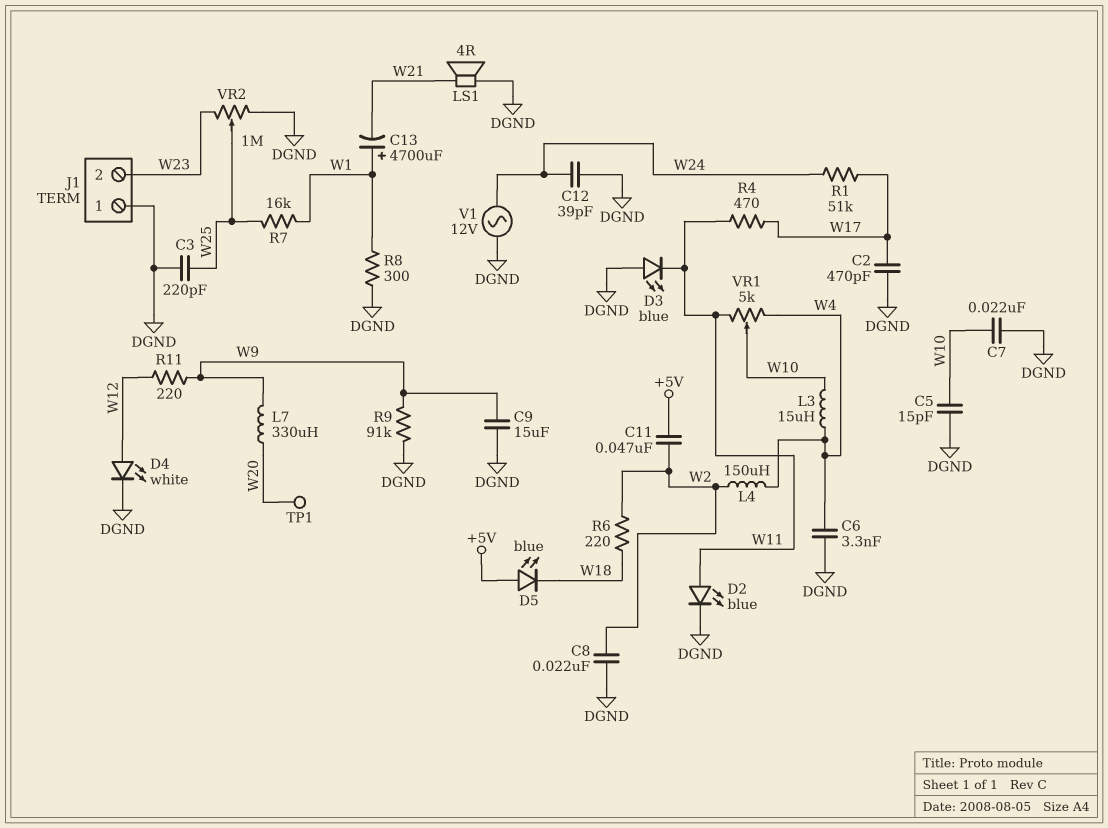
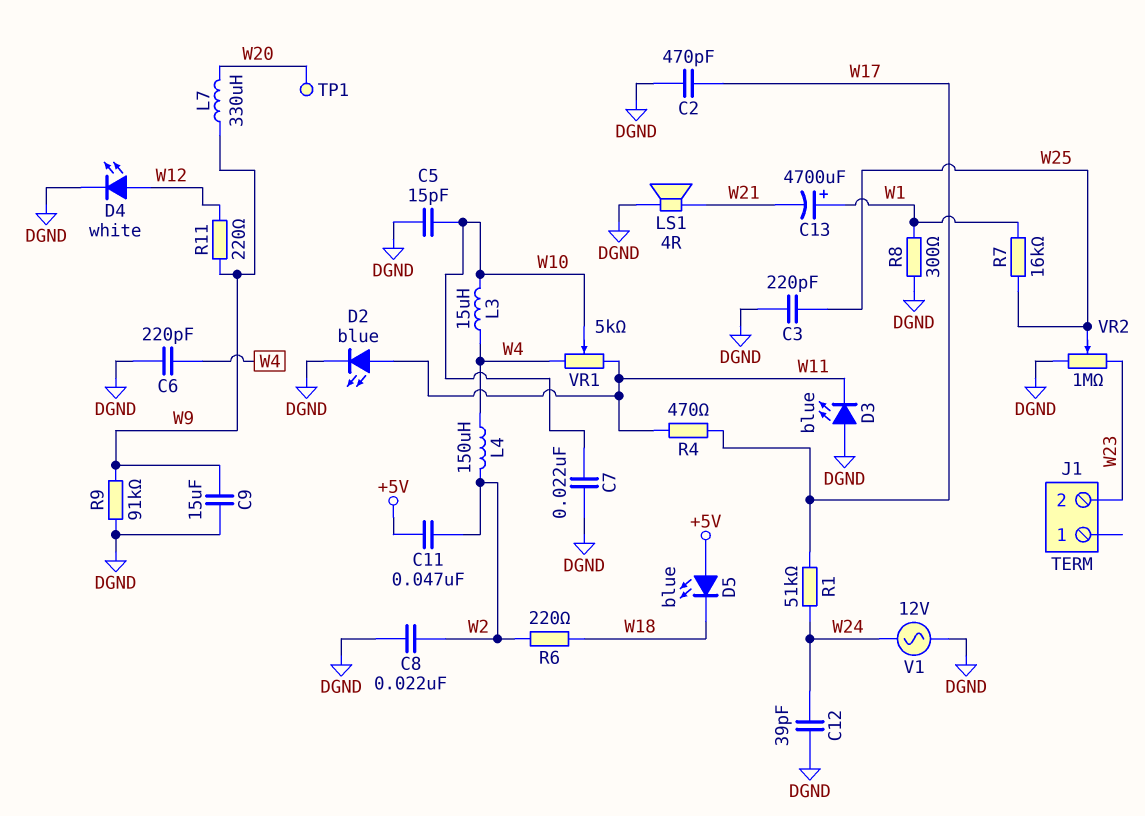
C6: 3.3nF (DGND, W4) -> 220pF (DGND, W4)
J1 pin 1: DGND -> none

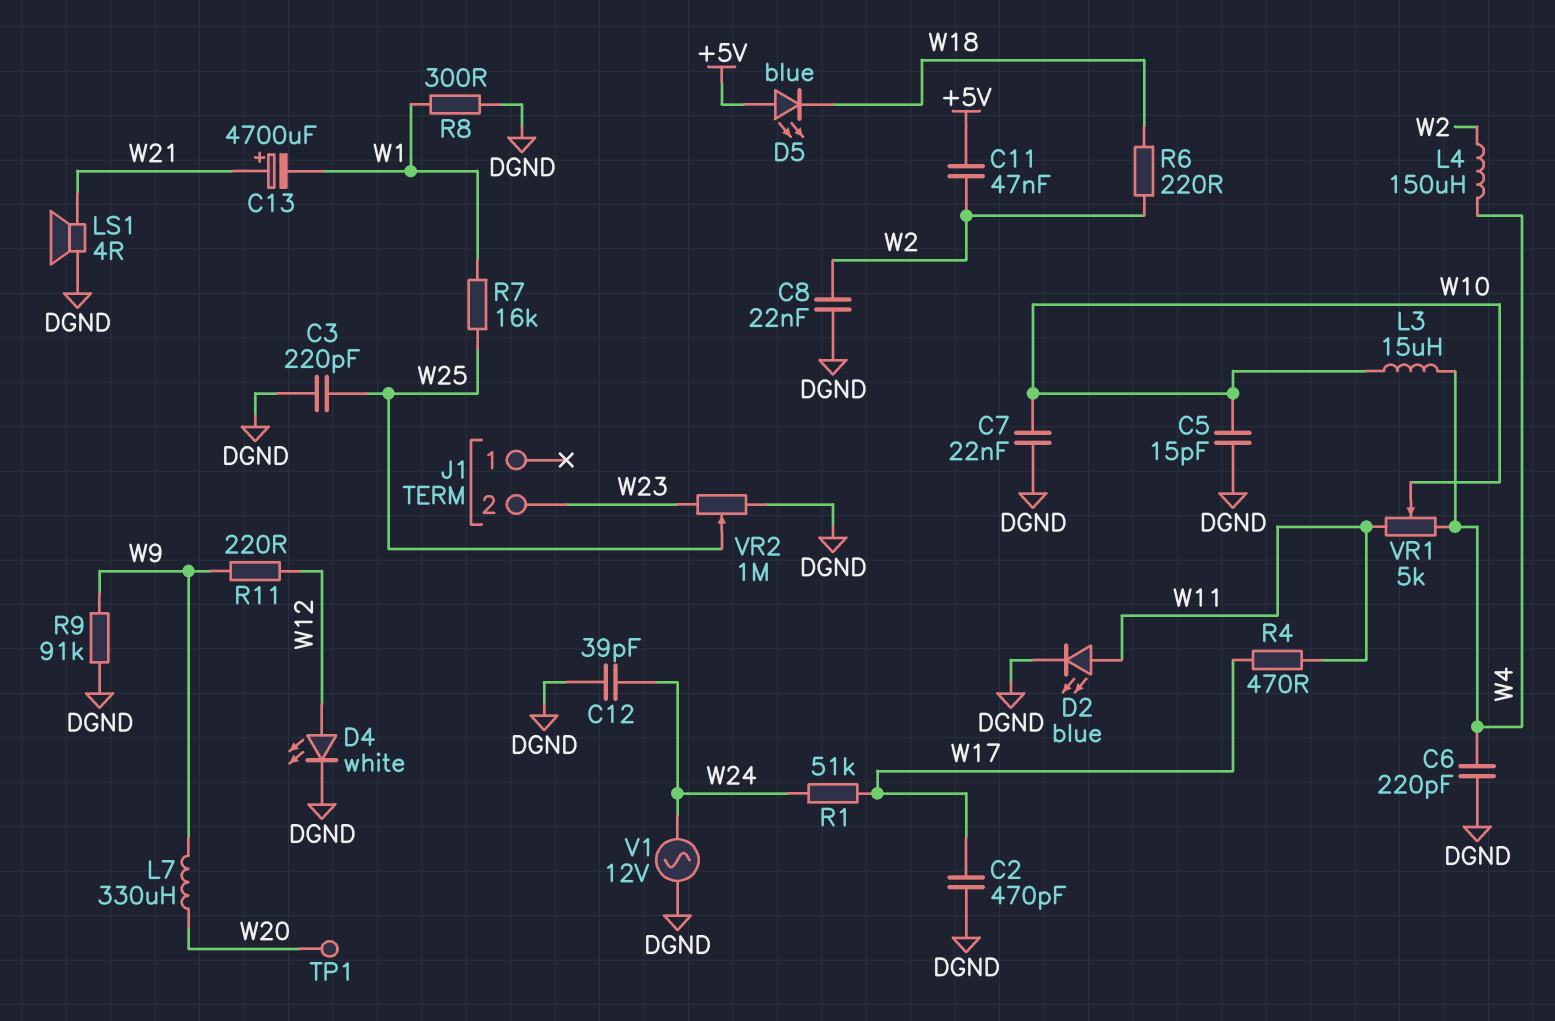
C9: 15uF (DGND, W9) -> none
C13: 4700uF (plus W1, minus W21) -> 4700uF (plus W21, minus W1)
D3: LED blue (A DGND, K W11) -> none

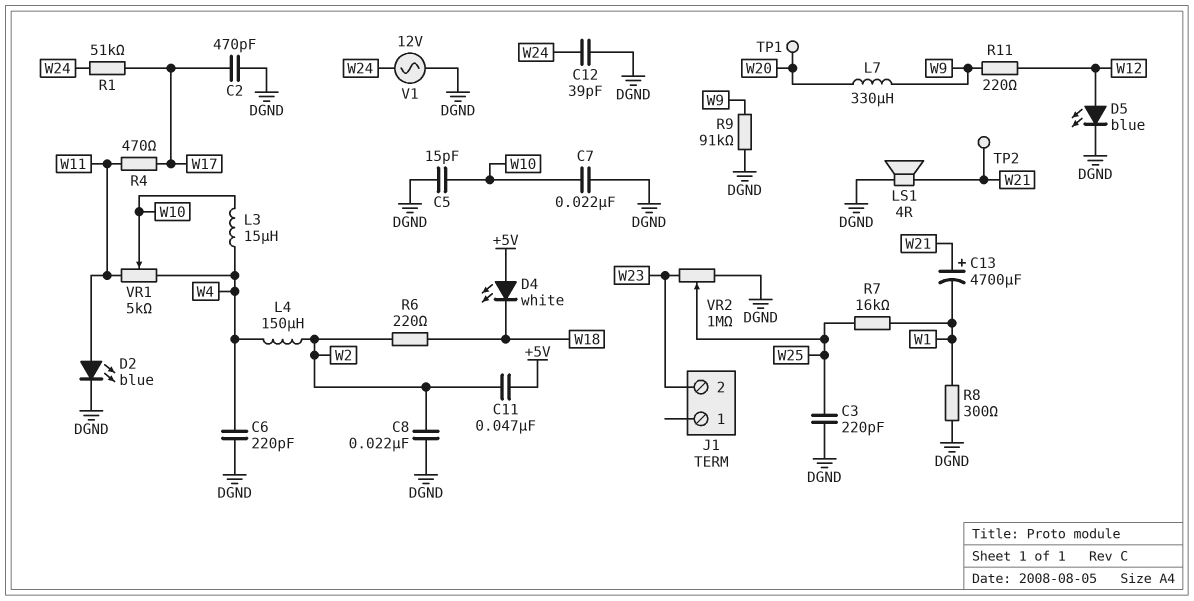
D4: LED white (A W12, K DGND) -> LED white (A +5V, K W18)
D5: LED blue (A +5V, K W18) -> LED blue (A W12, K DGND)
TP2: none -> test point (W21)

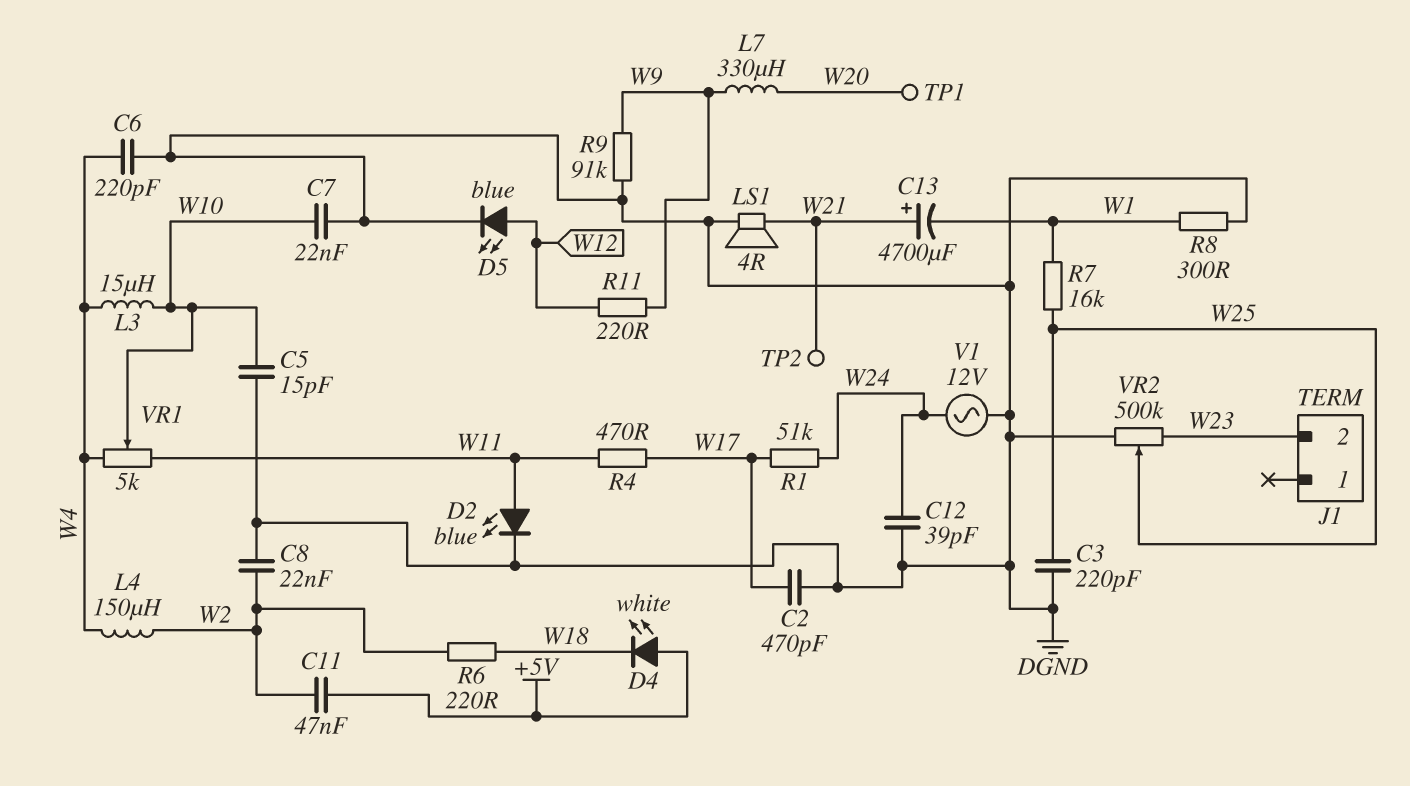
VR2: 1M (DGND, W23, wiper W25) -> 500k (DGND, W23, wiper W25)

